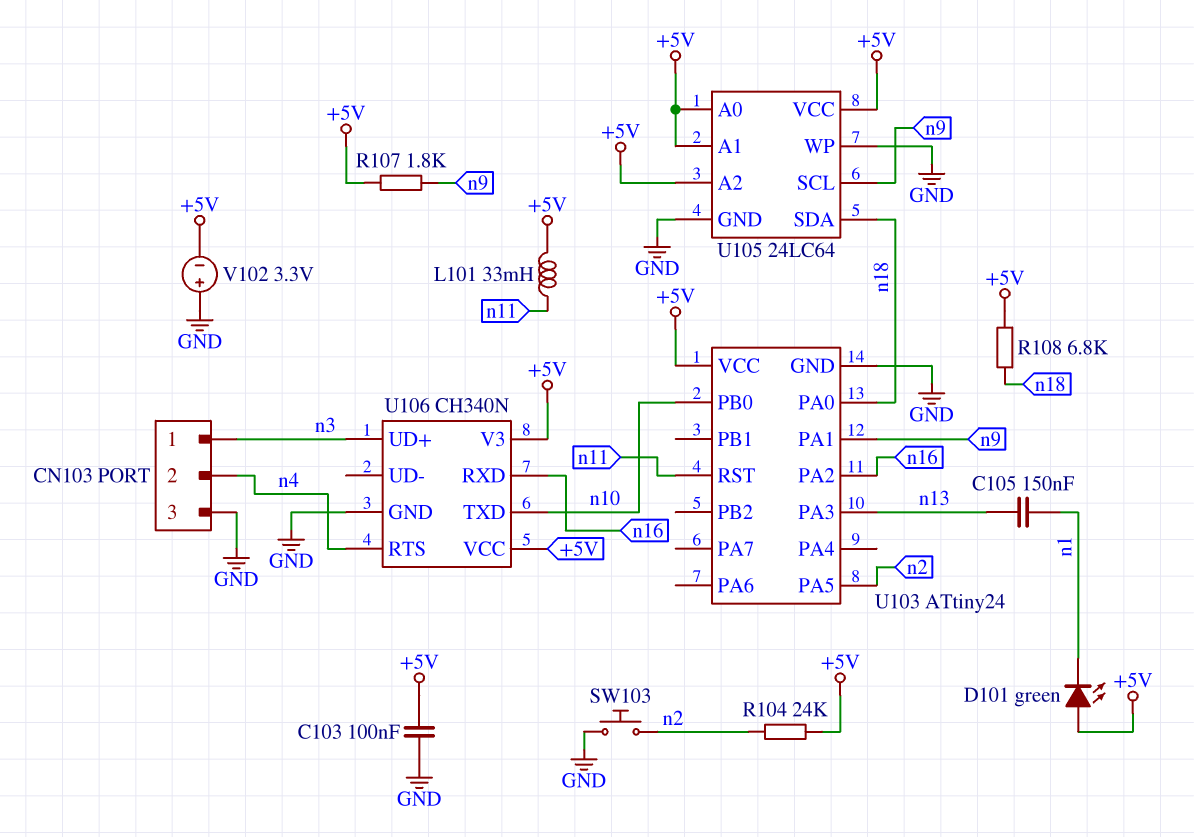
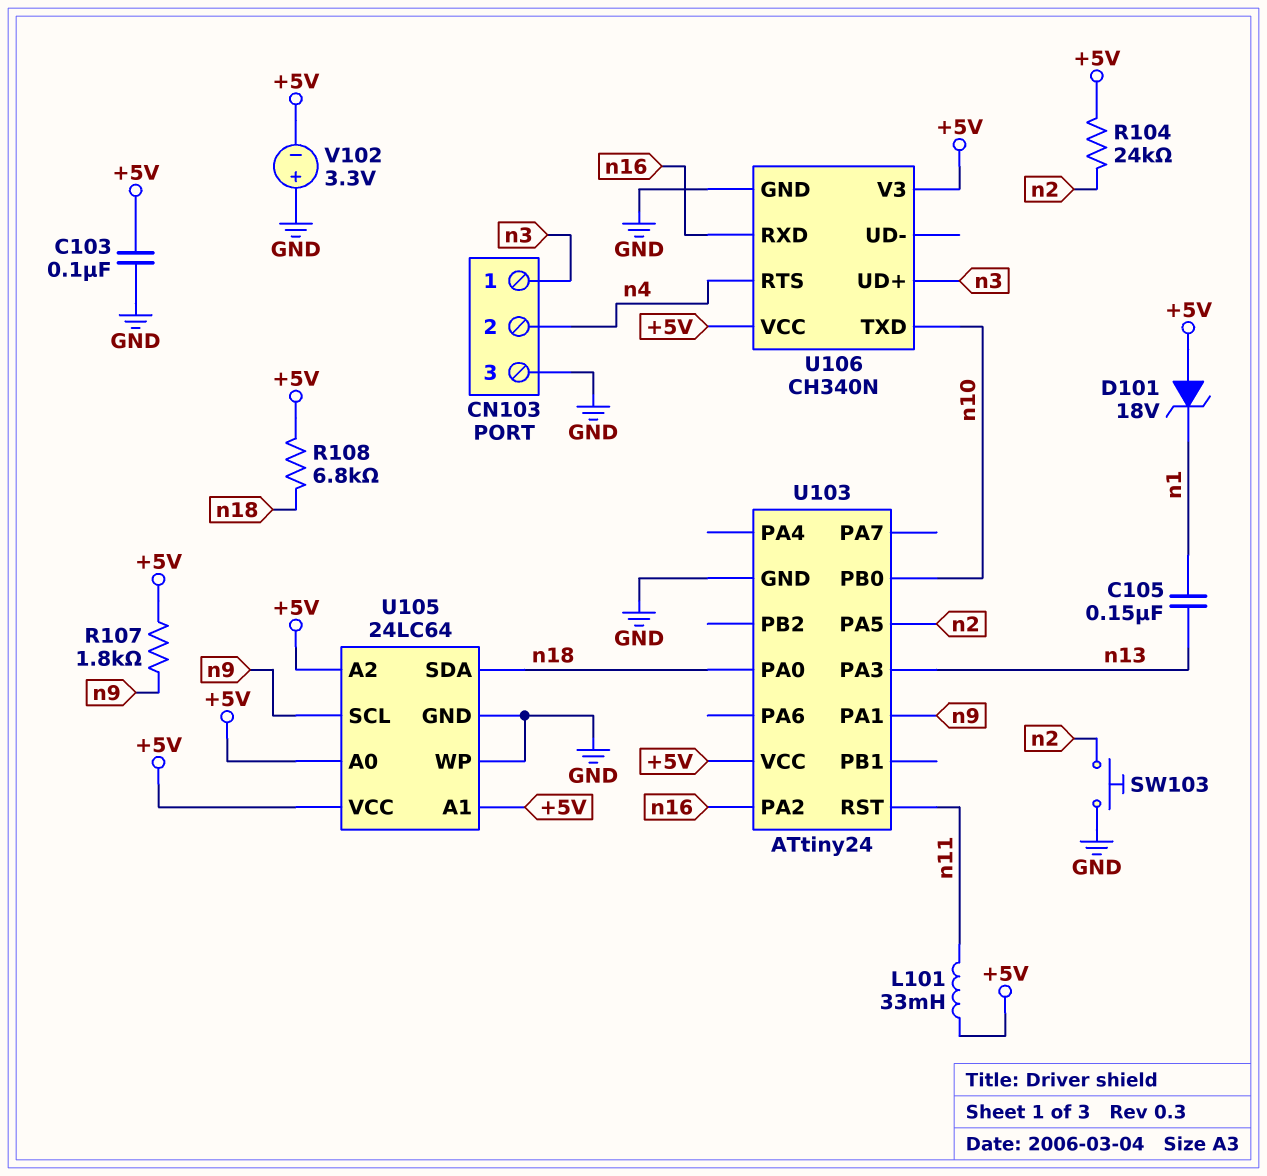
D101: LED green (A +5V, K n1) -> zener 18V (A +5V, K n1)

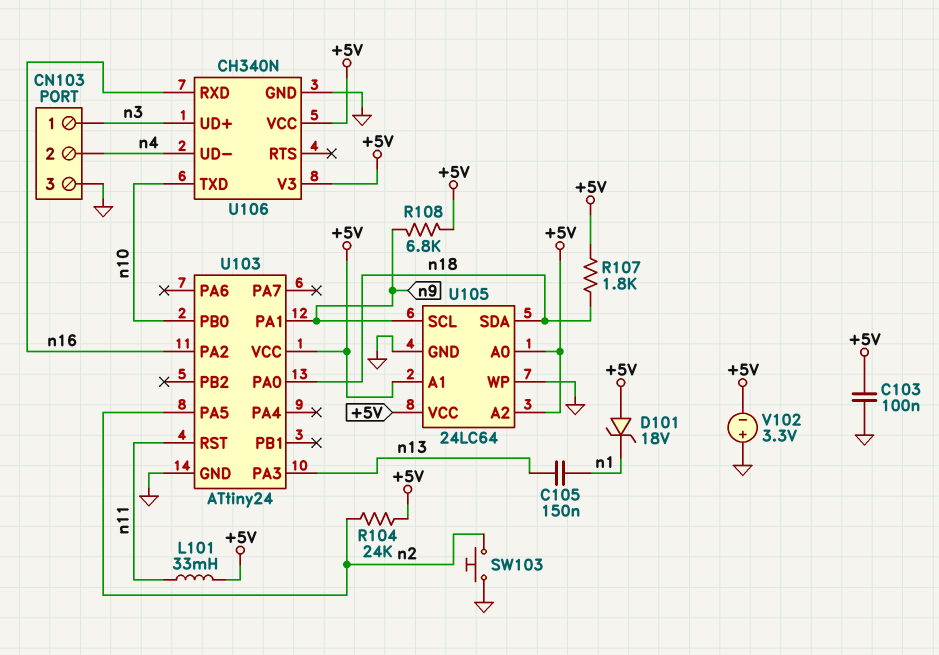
R107: 1.8k (+5V, n9) -> 1.8k (+5V, n18)
R108: 6.8k (+5V, n18) -> 6.8k (+5V, n9)
U106 pin RTS: n4 -> none
U106 pin UD-: none -> n4

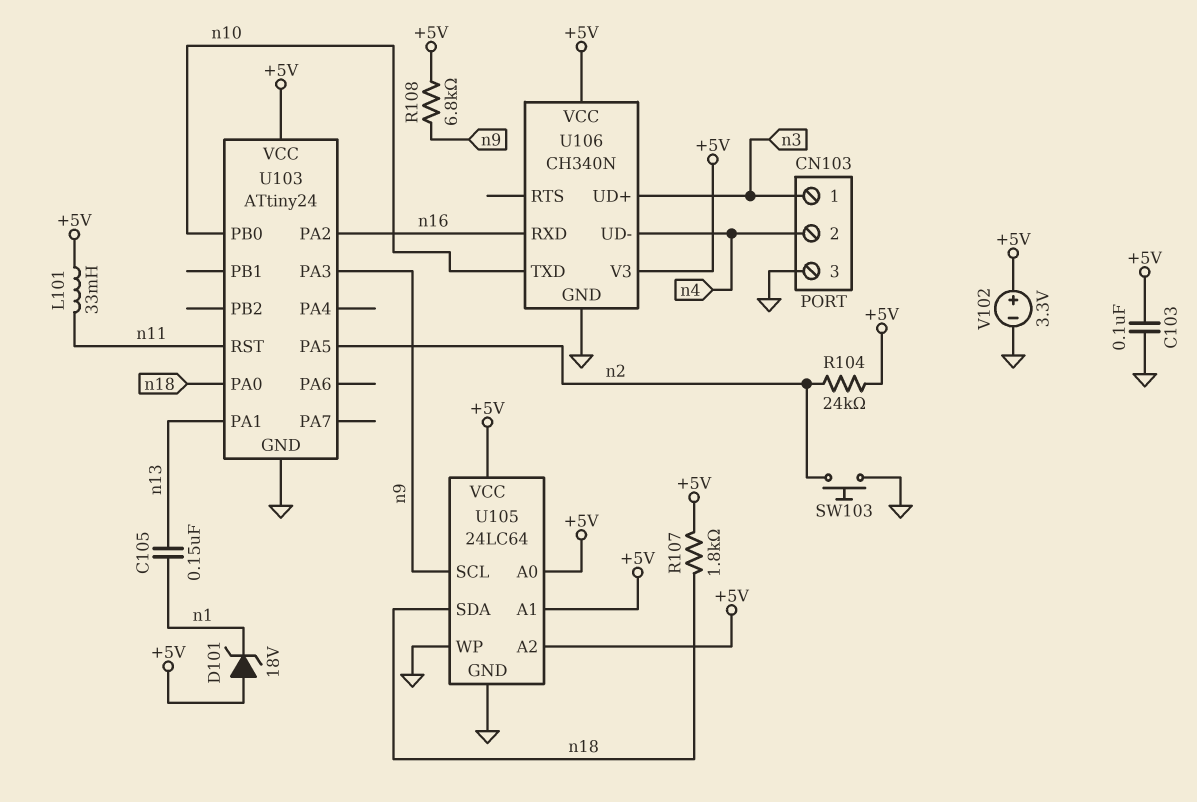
U103 pin PA1: n9 -> n13
U103 pin PA3: n13 -> n9
V102: 3.3V (plus GND, minus +5V) -> 3.3V (plus +5V, minus GND)

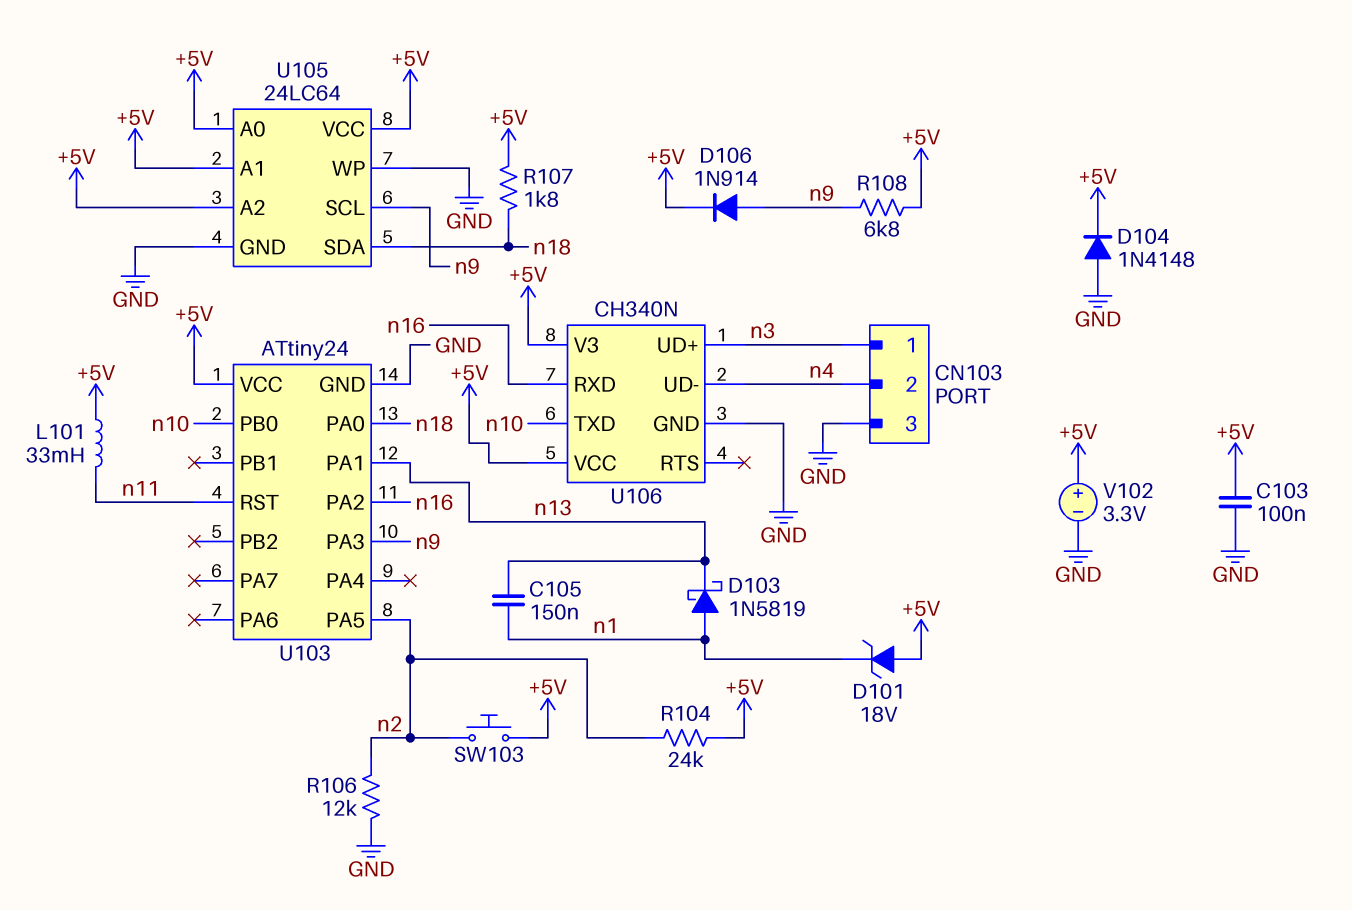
D103: none -> schottky 1N5819 (A n1, K n13)
D104: none -> diode 1N4148 (A GND, K +5V)
D106: none -> diode 1N914 (A n9, K +5V)
R106: none -> 12k (GND, n2)
SW103: button (GND, n2) -> button (+5V, n2)

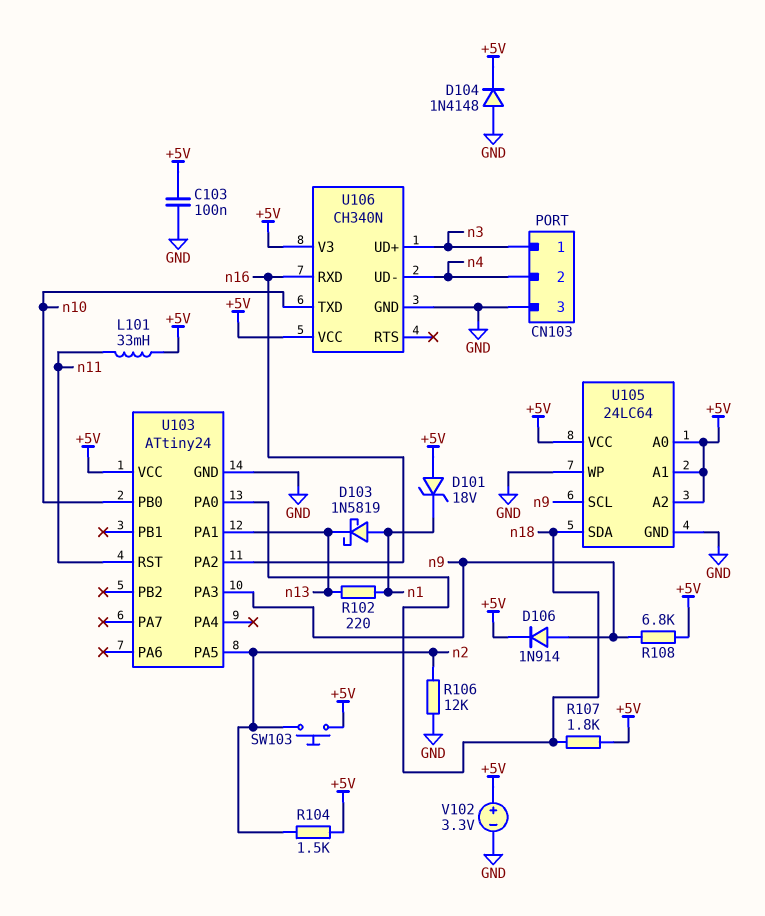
C105: 150nF (n1, n13) -> none
R102: none -> 220 (n1, n13)
R104: 24k (+5V, n2) -> 1.5k (+5V, n2)

